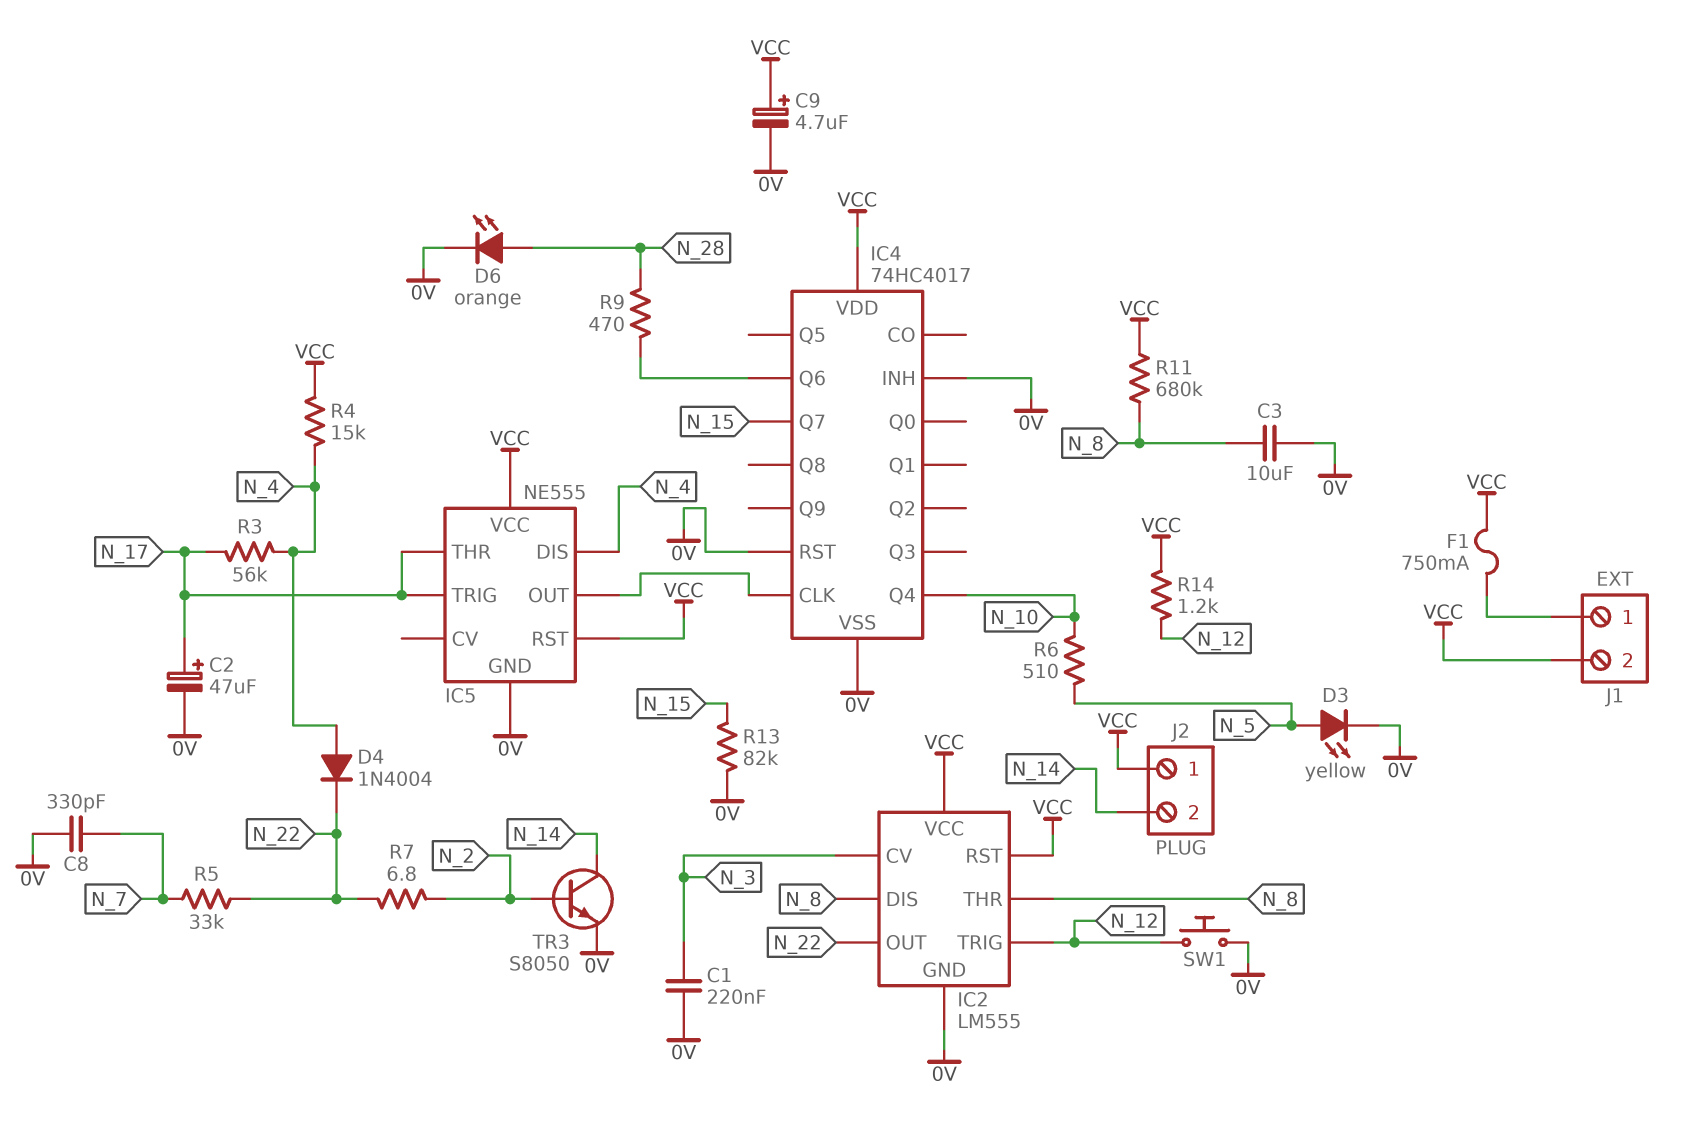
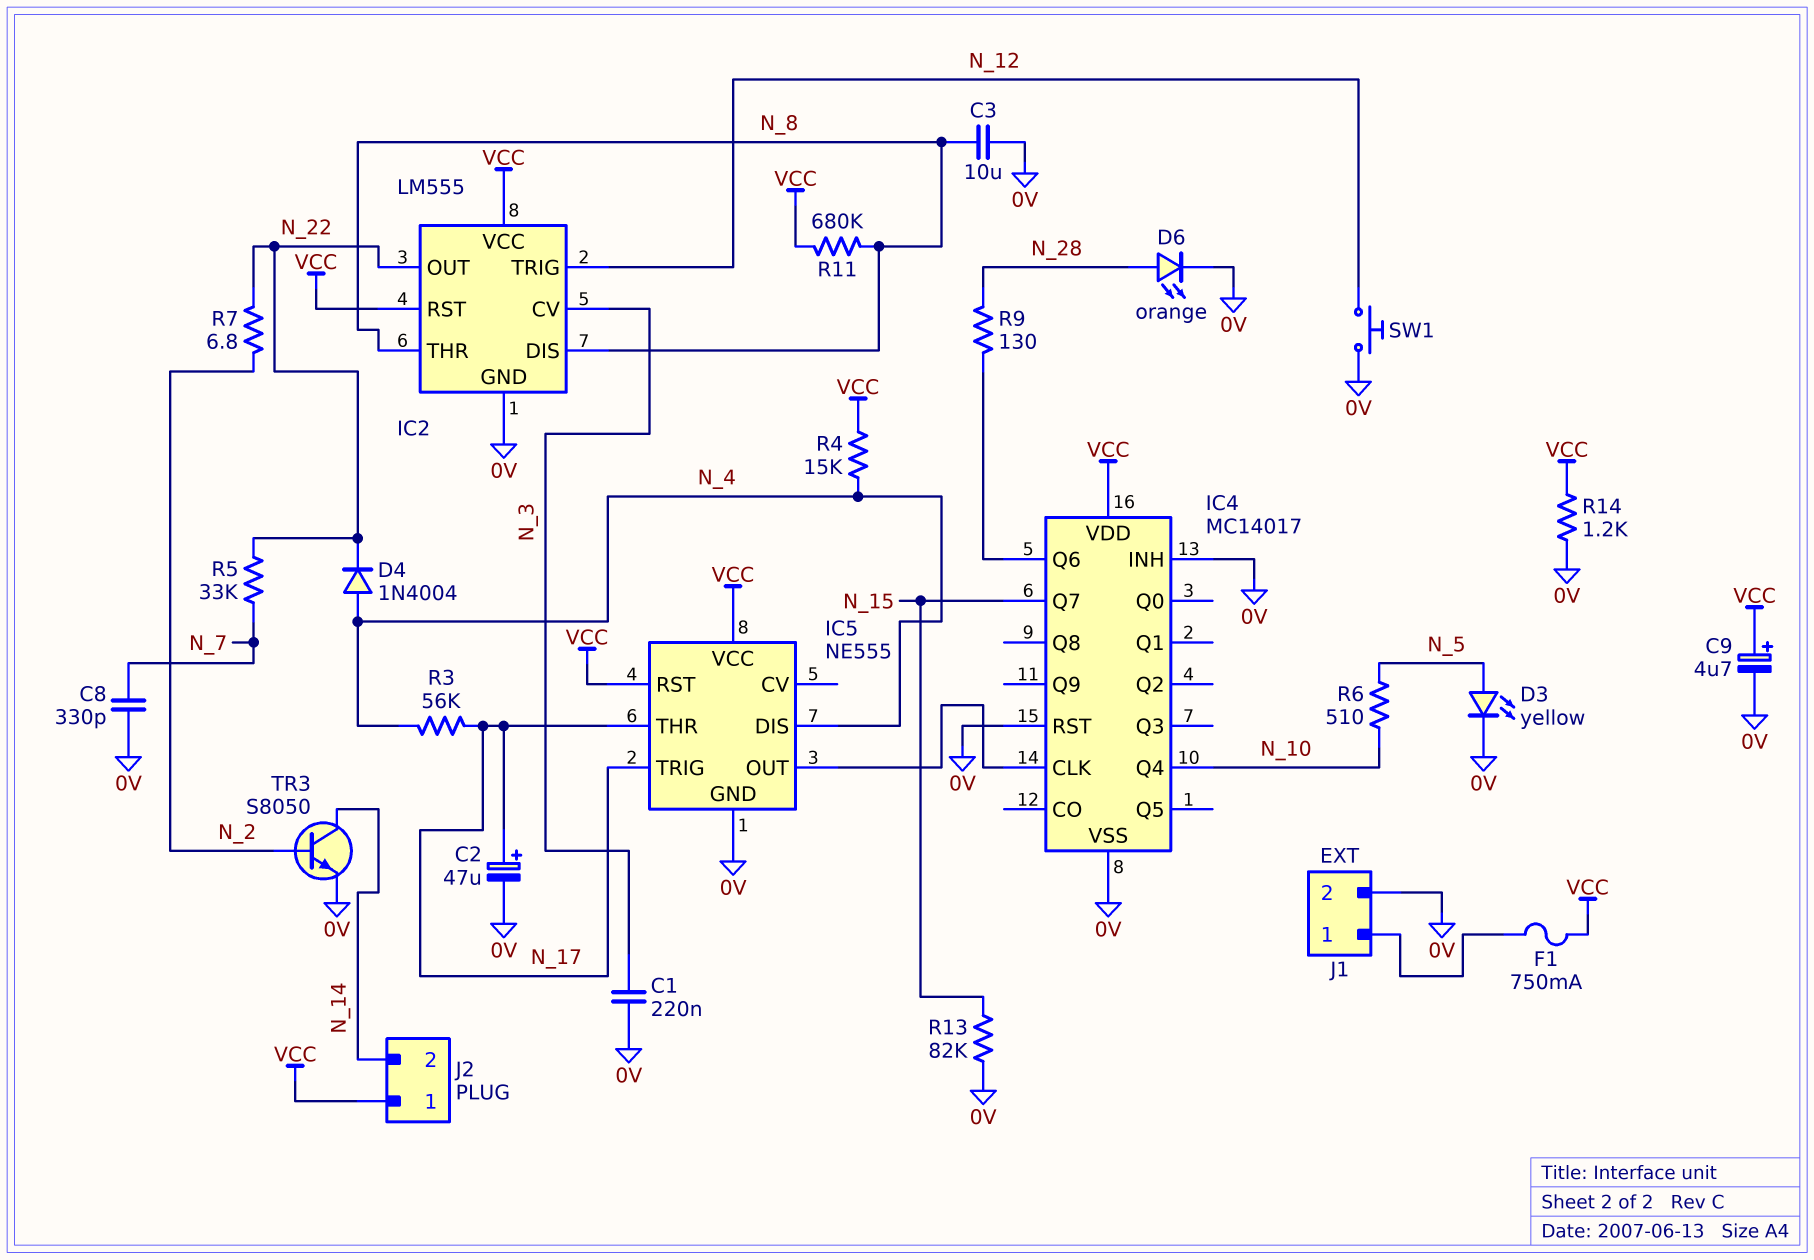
IC4: 74HC4017 -> MC14017
J1 pin 2: VCC -> 0V
R9: 470 (IC4/Q6, N_28) -> 130 (IC4/Q6, N_28)
R14: 1.2k (N_12, VCC) -> 1.2k (0V, VCC)

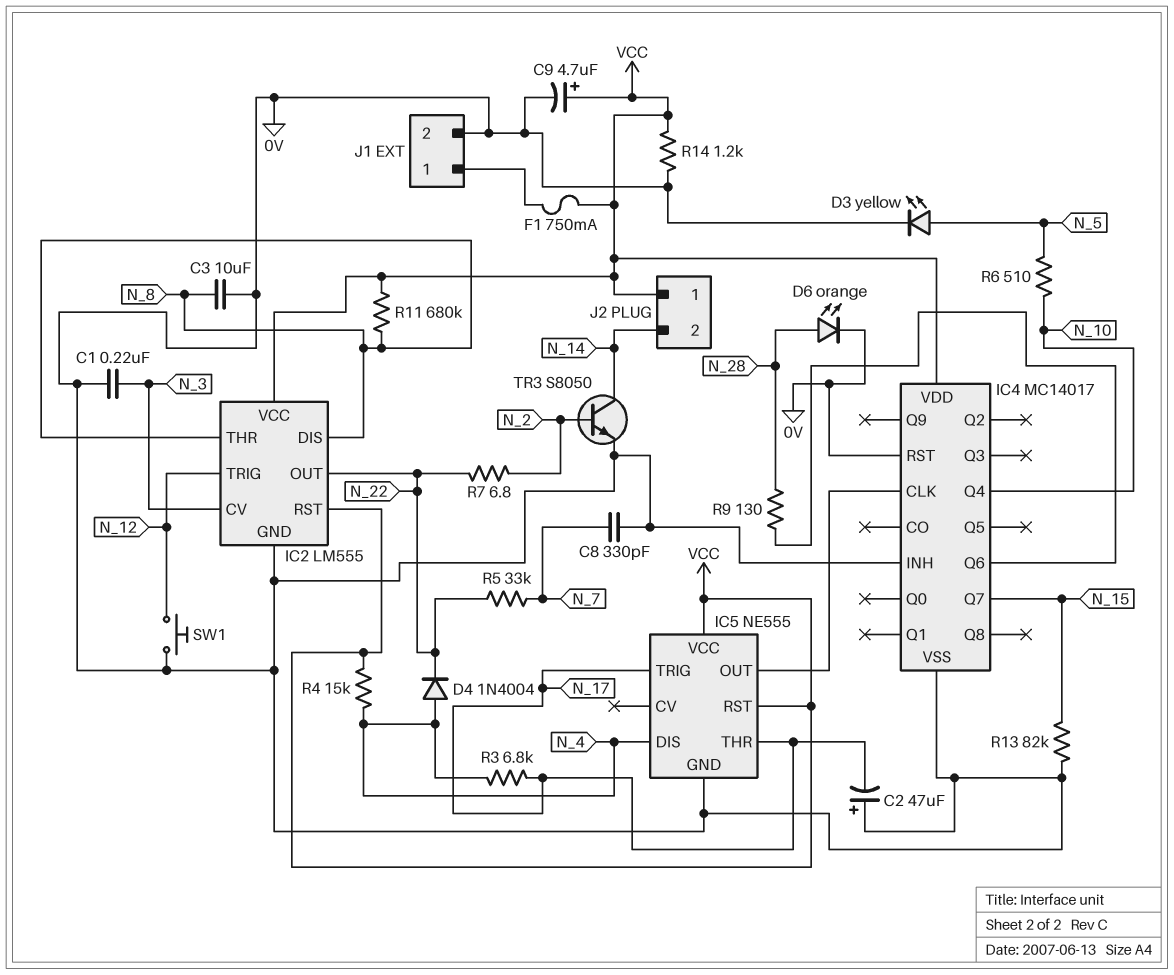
C2: 47uF (plus N_17, minus 0V) -> 47uF (plus 0V, minus N_17)
R3: 56k (N_4, N_17) -> 6.8k (N_4, N_17)

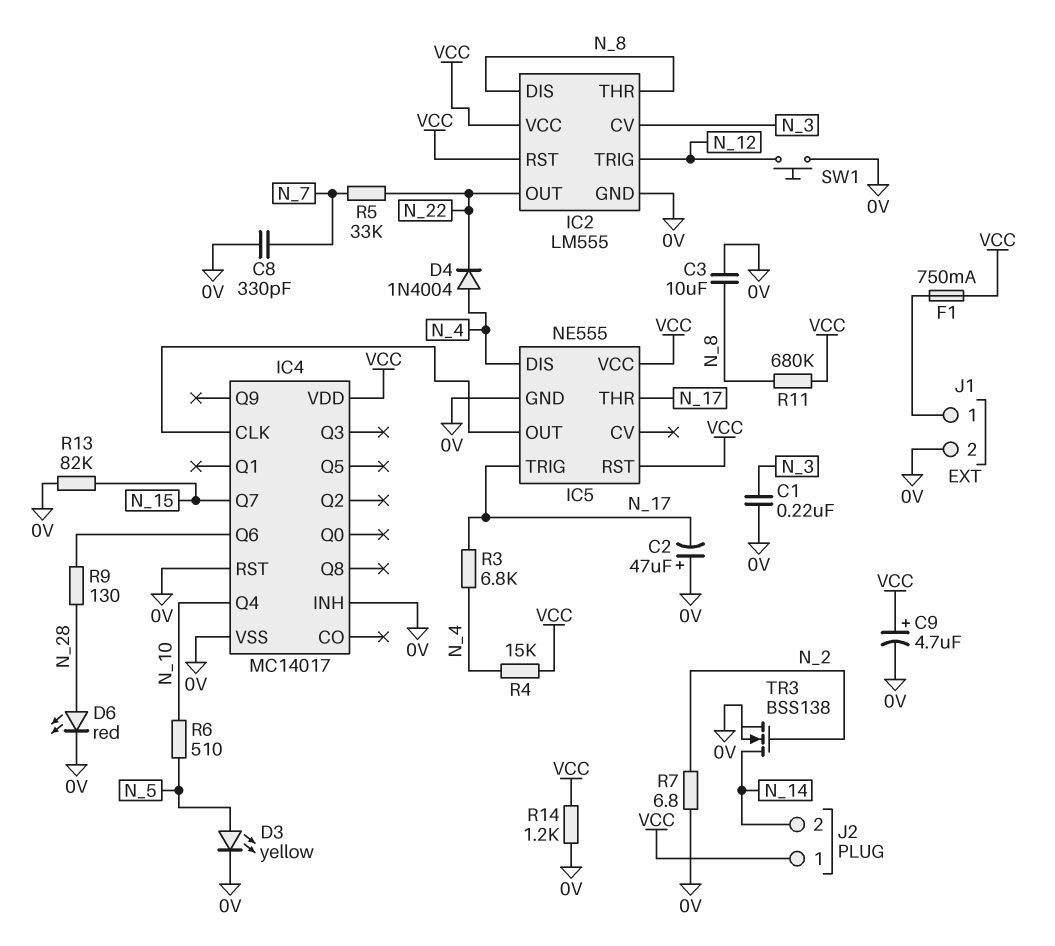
D6: LED orange (A N_28, K 0V) -> LED red (A N_28, K 0V)
R7: 6.8 (N_2, N_22) -> 6.8 (0V, N_2)
TR3: NPN S8050 (B N_2, C N_14, E 0V) -> NMOS BSS138 (G N_2, D N_14, S 0V)

